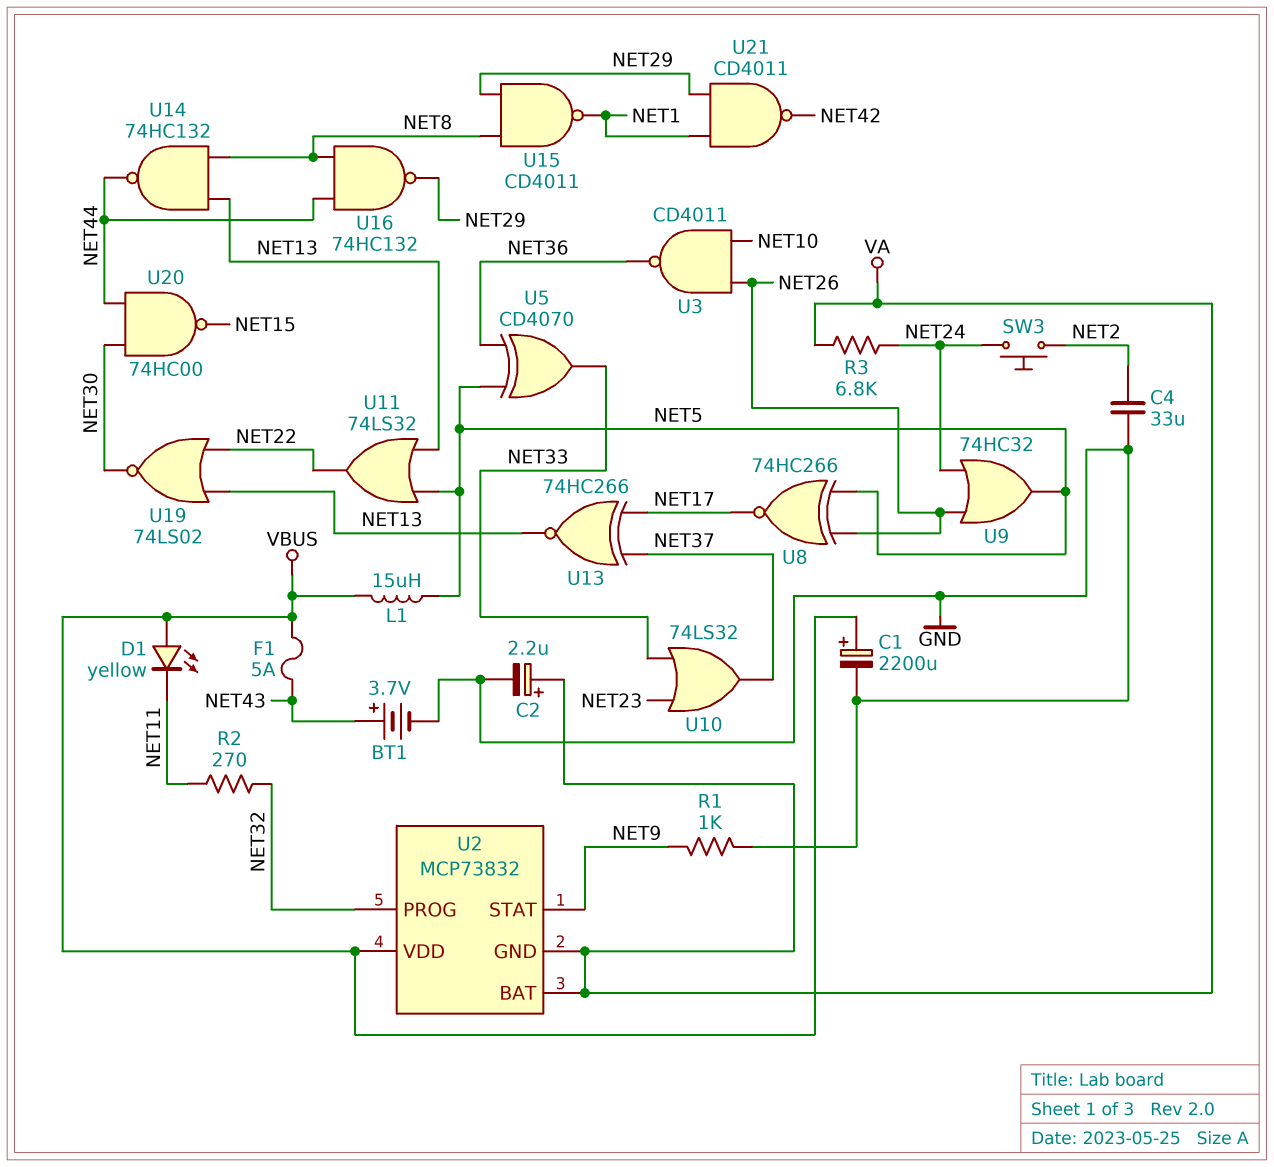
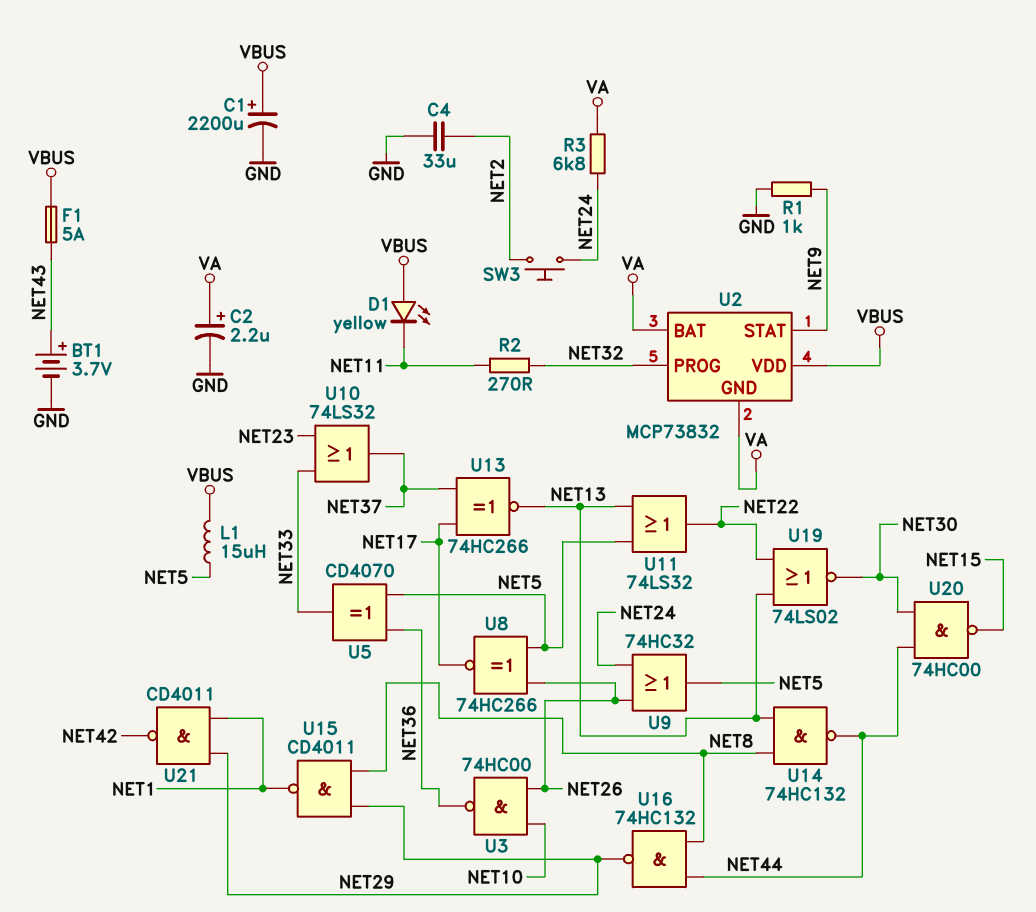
U3: NAND CD4011 (in NET10, in NET26, out NET36) -> NAND 74HC00 (in NET10, in NET26, out NET36)

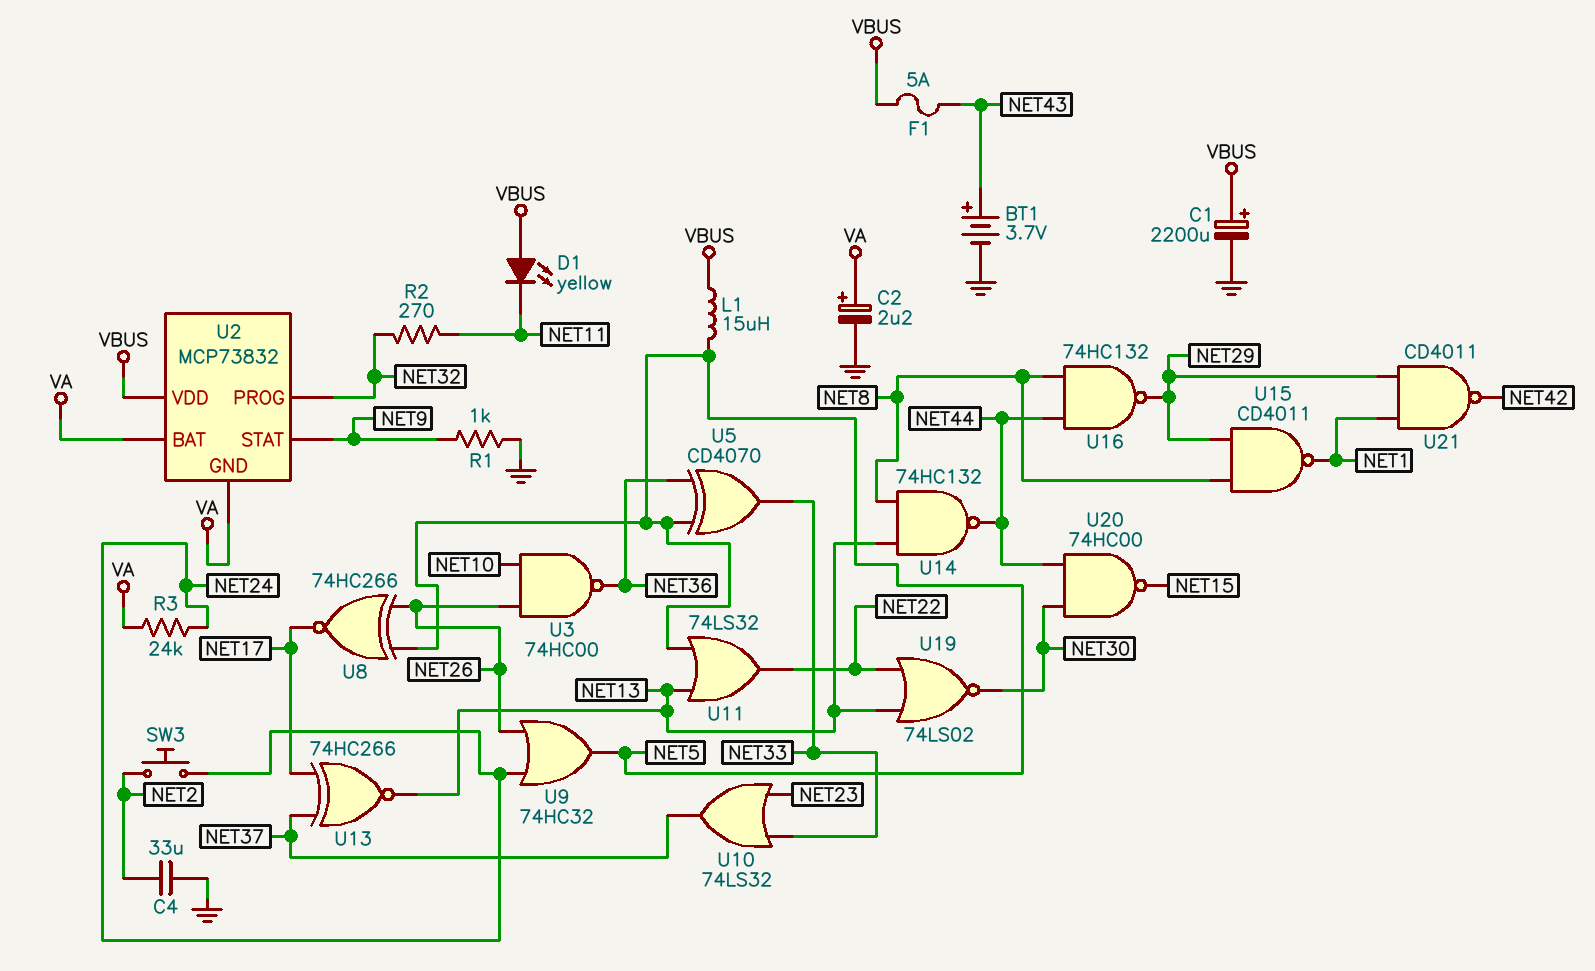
R3: 6.8k (NET24, VA) -> 24k (NET24, VA)

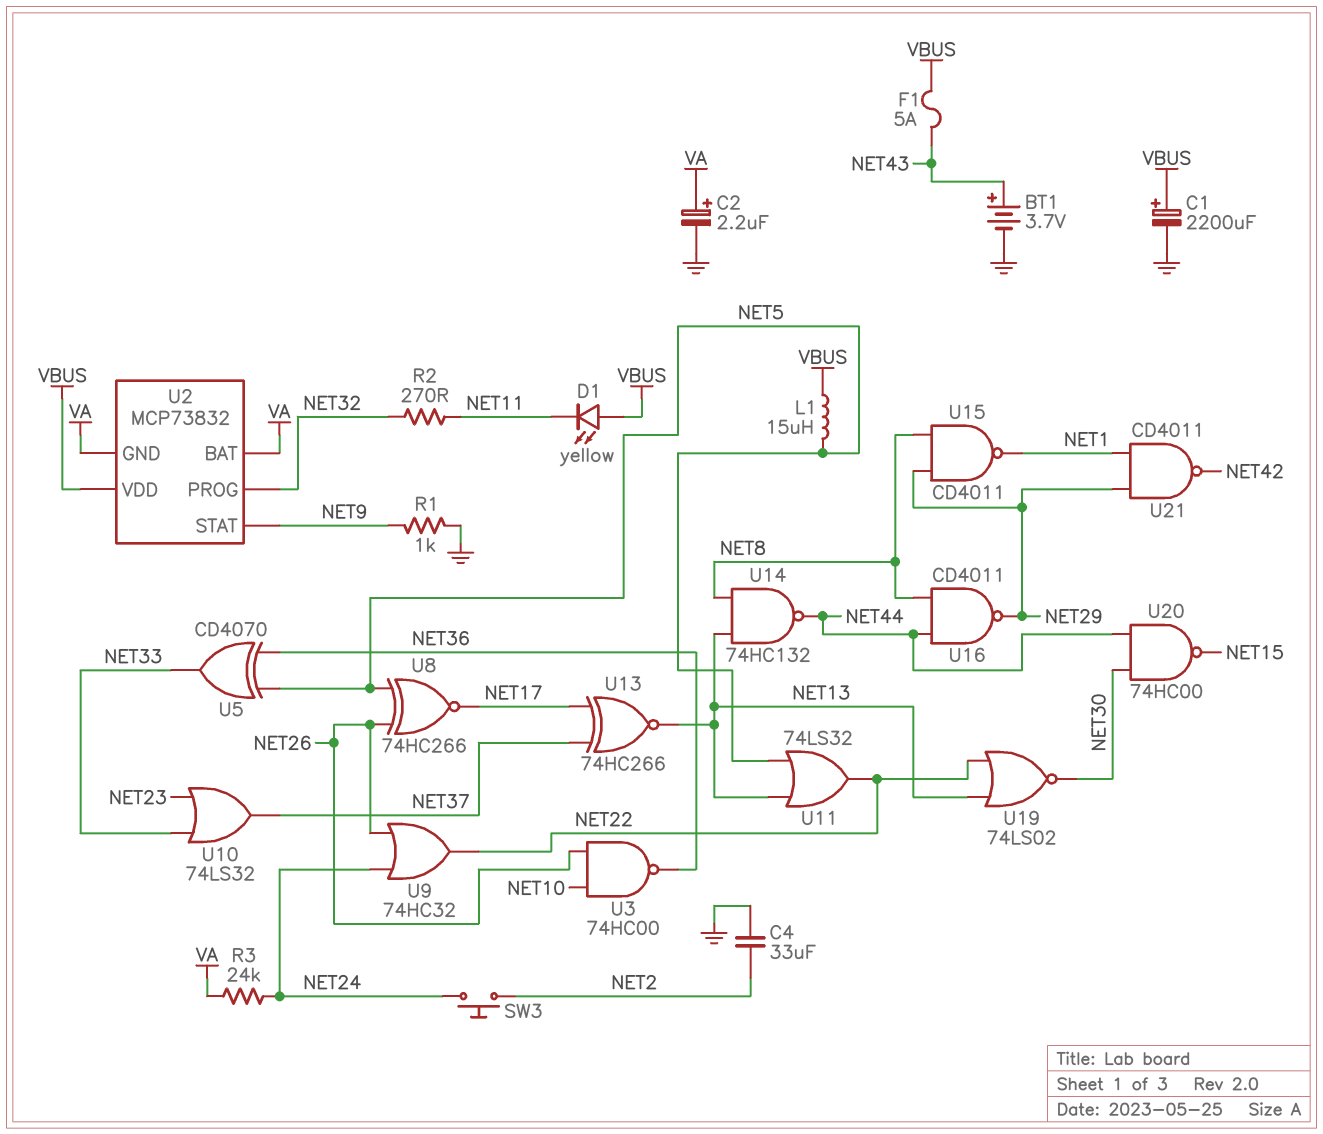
U9: OR 74HC32 (in NET24, in NET26, out NET5) -> OR 74HC32 (in NET24, in NET26, out NET22)
U16: NAND 74HC132 (in NET8, in NET44, out NET29) -> NAND CD4011 (in NET8, in NET44, out NET29)

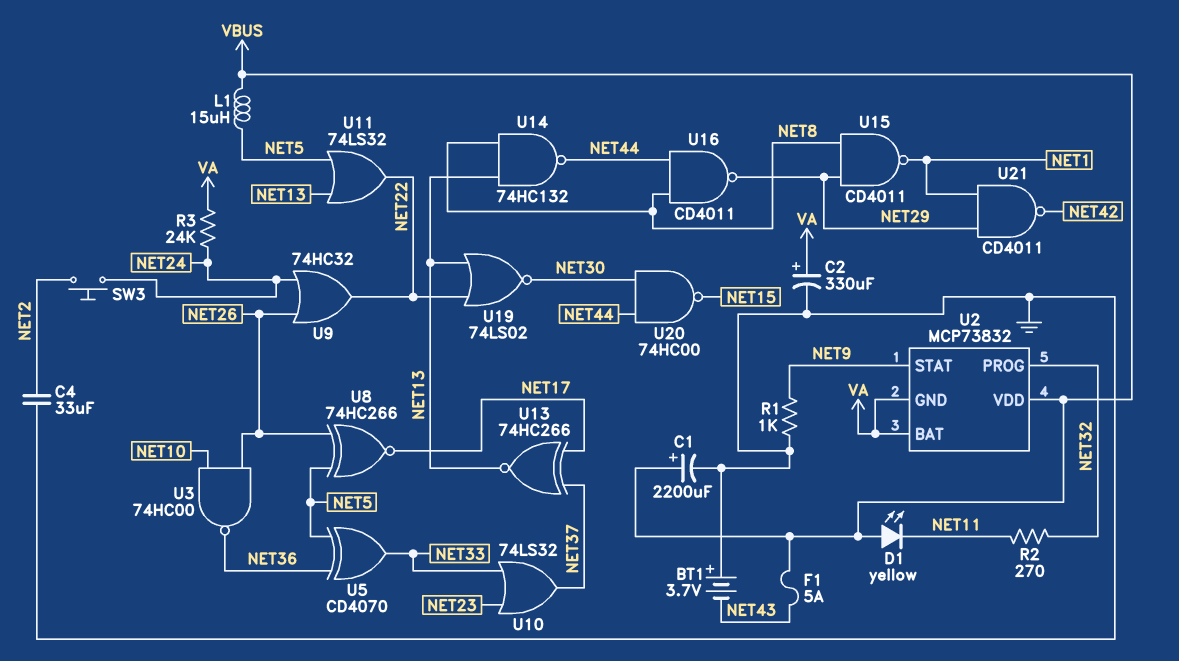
BT1: 3.7V (plus NET43, minus GND) -> 3.7V (plus GND, minus NET43)
C2: 2.2uF (plus VA, minus GND) -> 330uF (plus VA, minus GND)

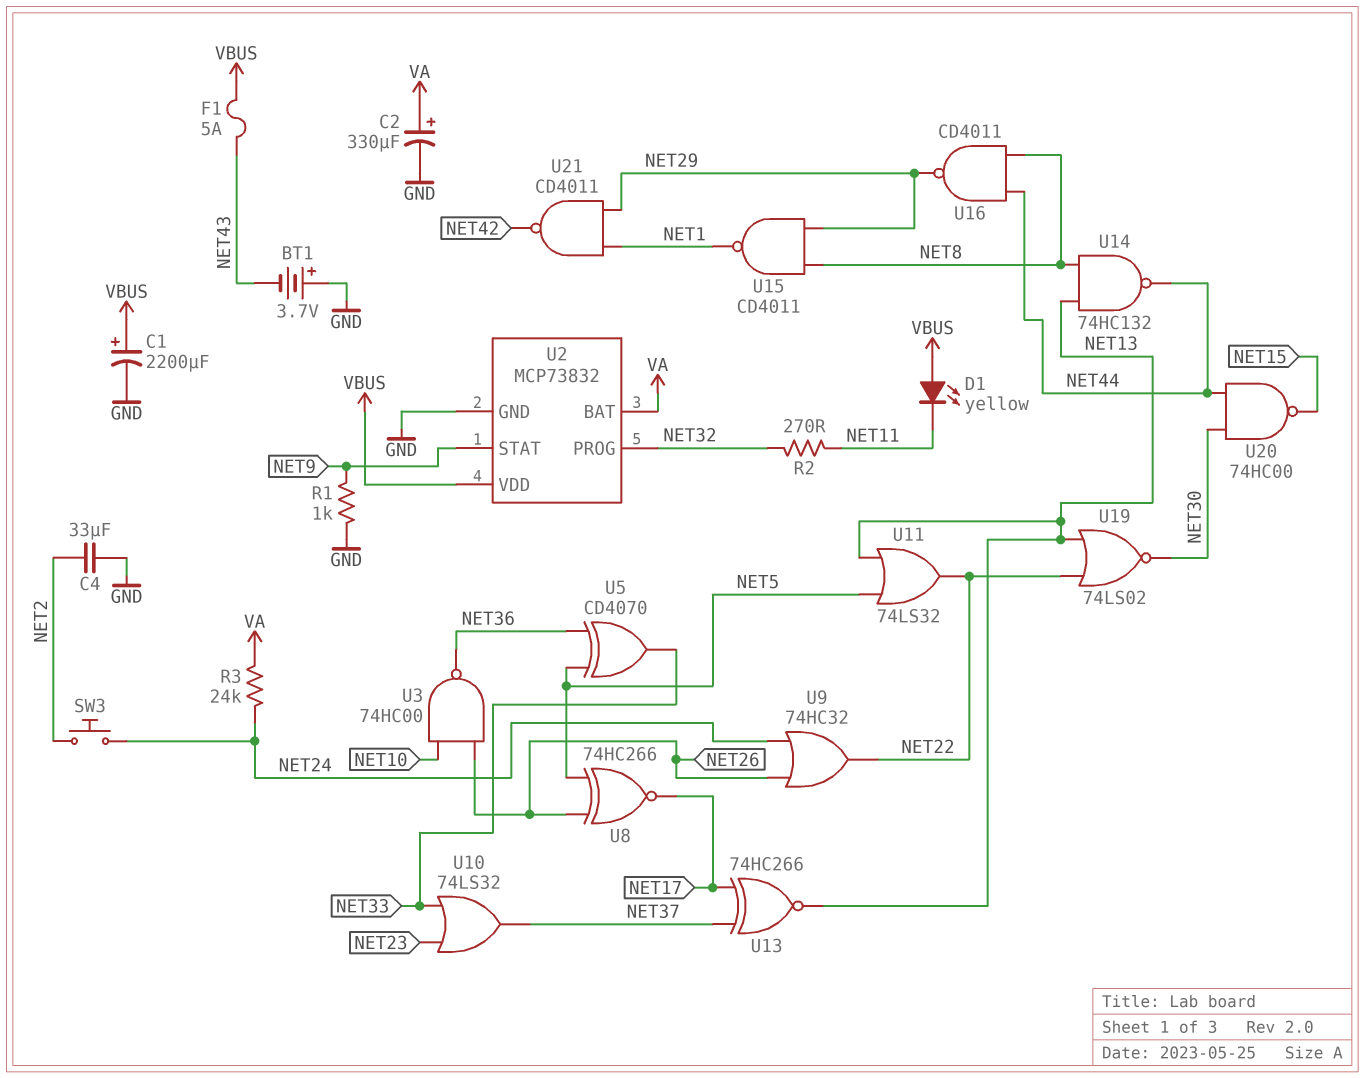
L1: 15uH (NET5, VBUS) -> none
U2 pin GND: VA -> GND

